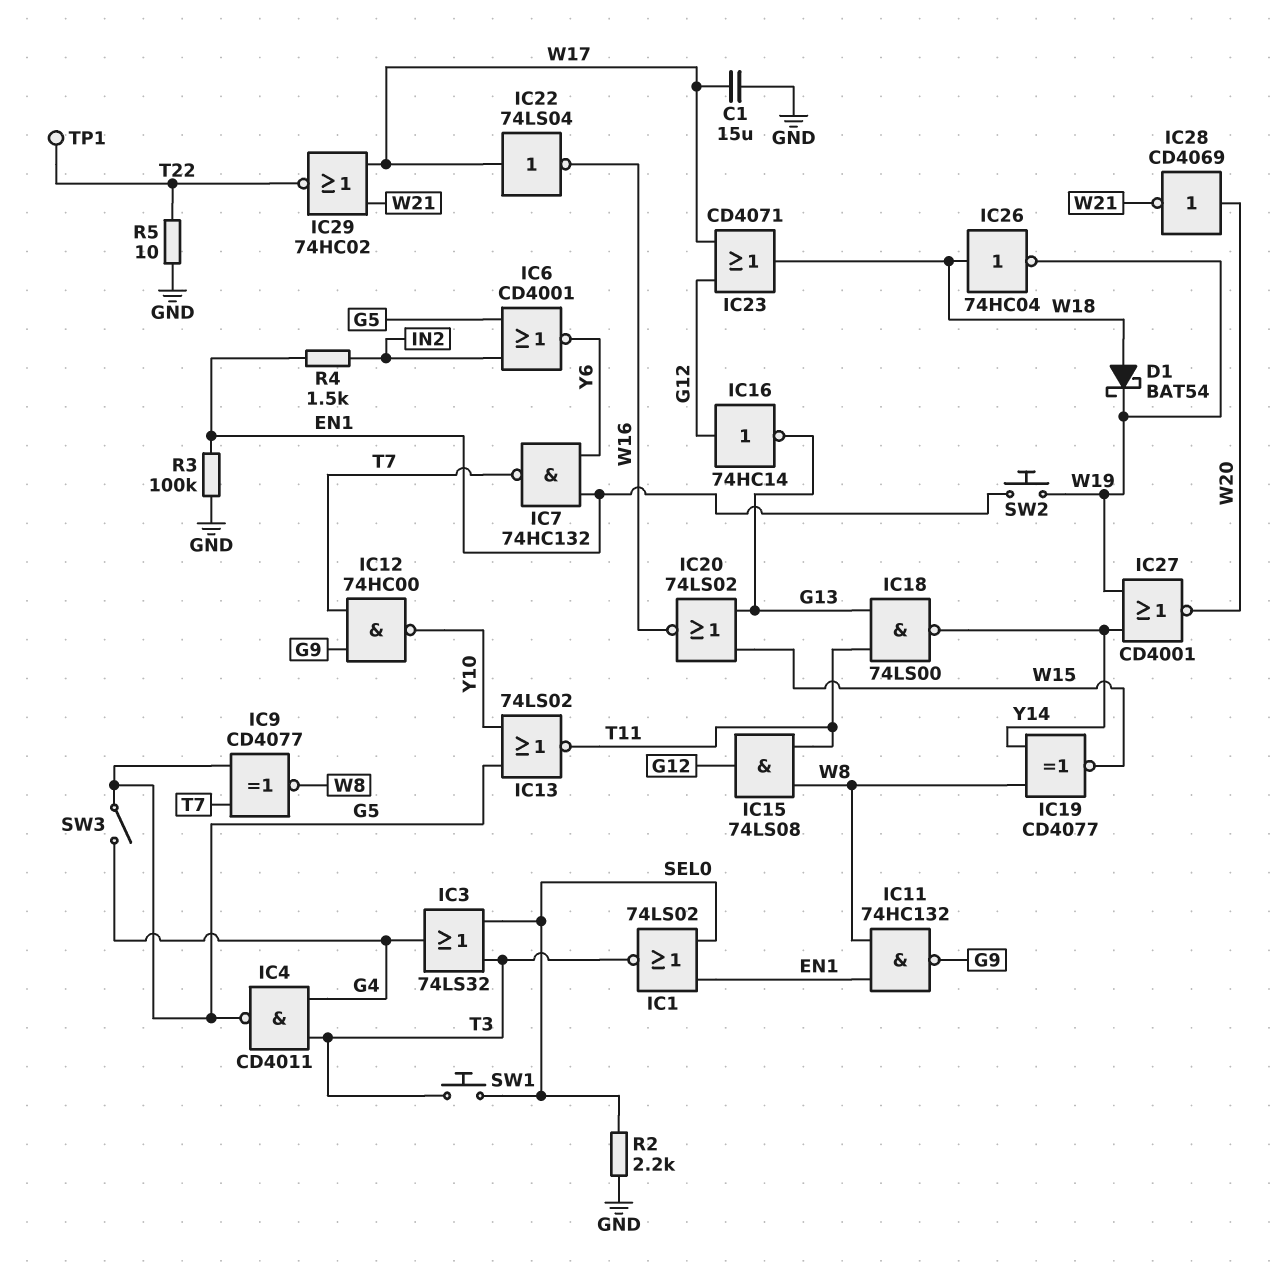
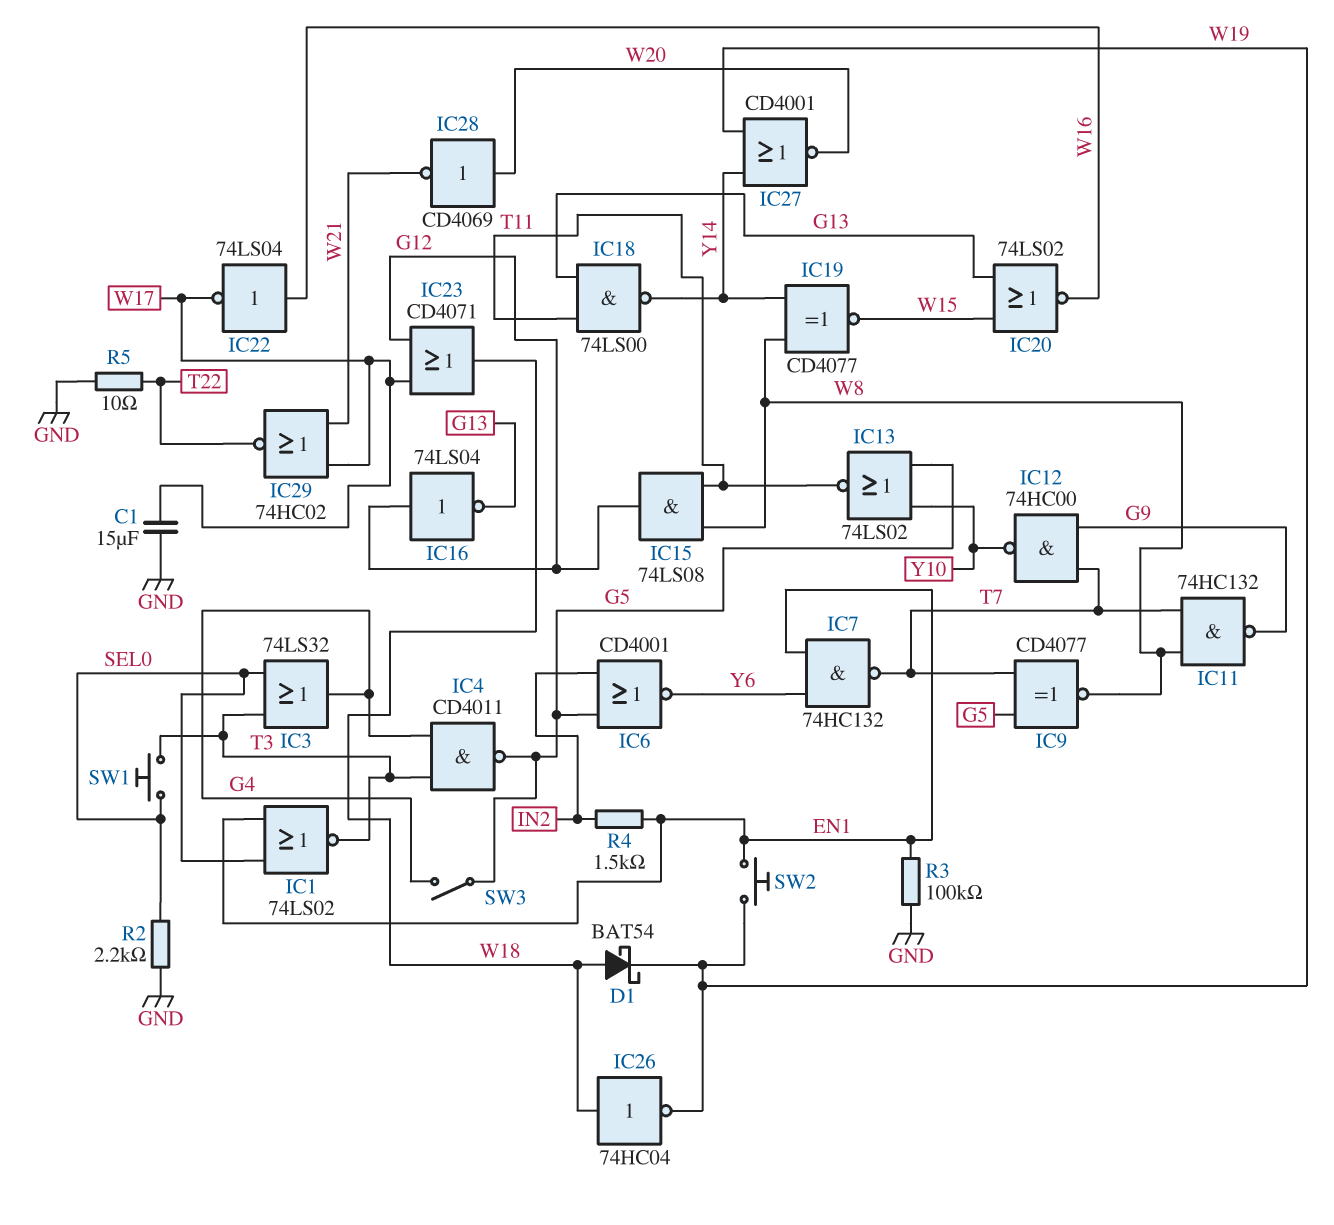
IC11: NAND 74HC132 (in EN1, in W8, out G9) -> NAND 74HC132 (in T7, in W8, out G9)
IC16: NOT 74HC14 (in G12, out G13) -> NOT 74LS04 (in G12, out G13)
IC22: NOT 74LS04 (in W17, out W16) -> NOT 74LS04 (in W16, out W17)
TP1: test point (T22) -> none

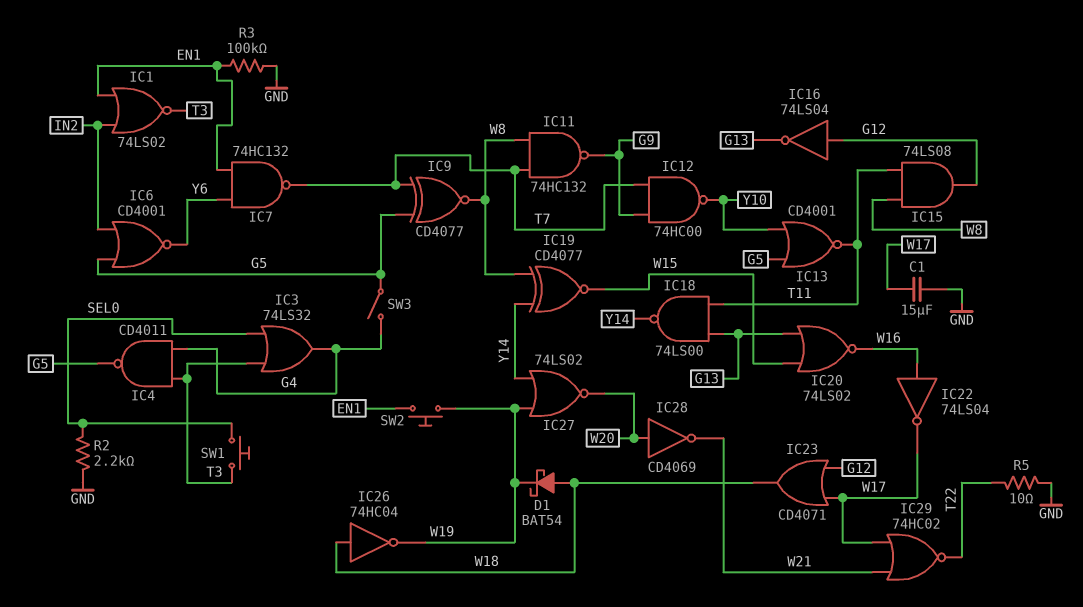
IC1: NOR 74LS02 (in EN1, in SEL0, out T3) -> NOR 74LS02 (in EN1, in IN2, out T3)
IC13: NOR 74LS02 (in G5, in Y10, out T11) -> NOR CD4001 (in G5, in Y10, out T11)
IC27: NOR CD4001 (in W19, in Y14, out W20) -> NOR 74LS02 (in W19, in Y14, out W20)
R4: 1.5k (EN1, IN2) -> none

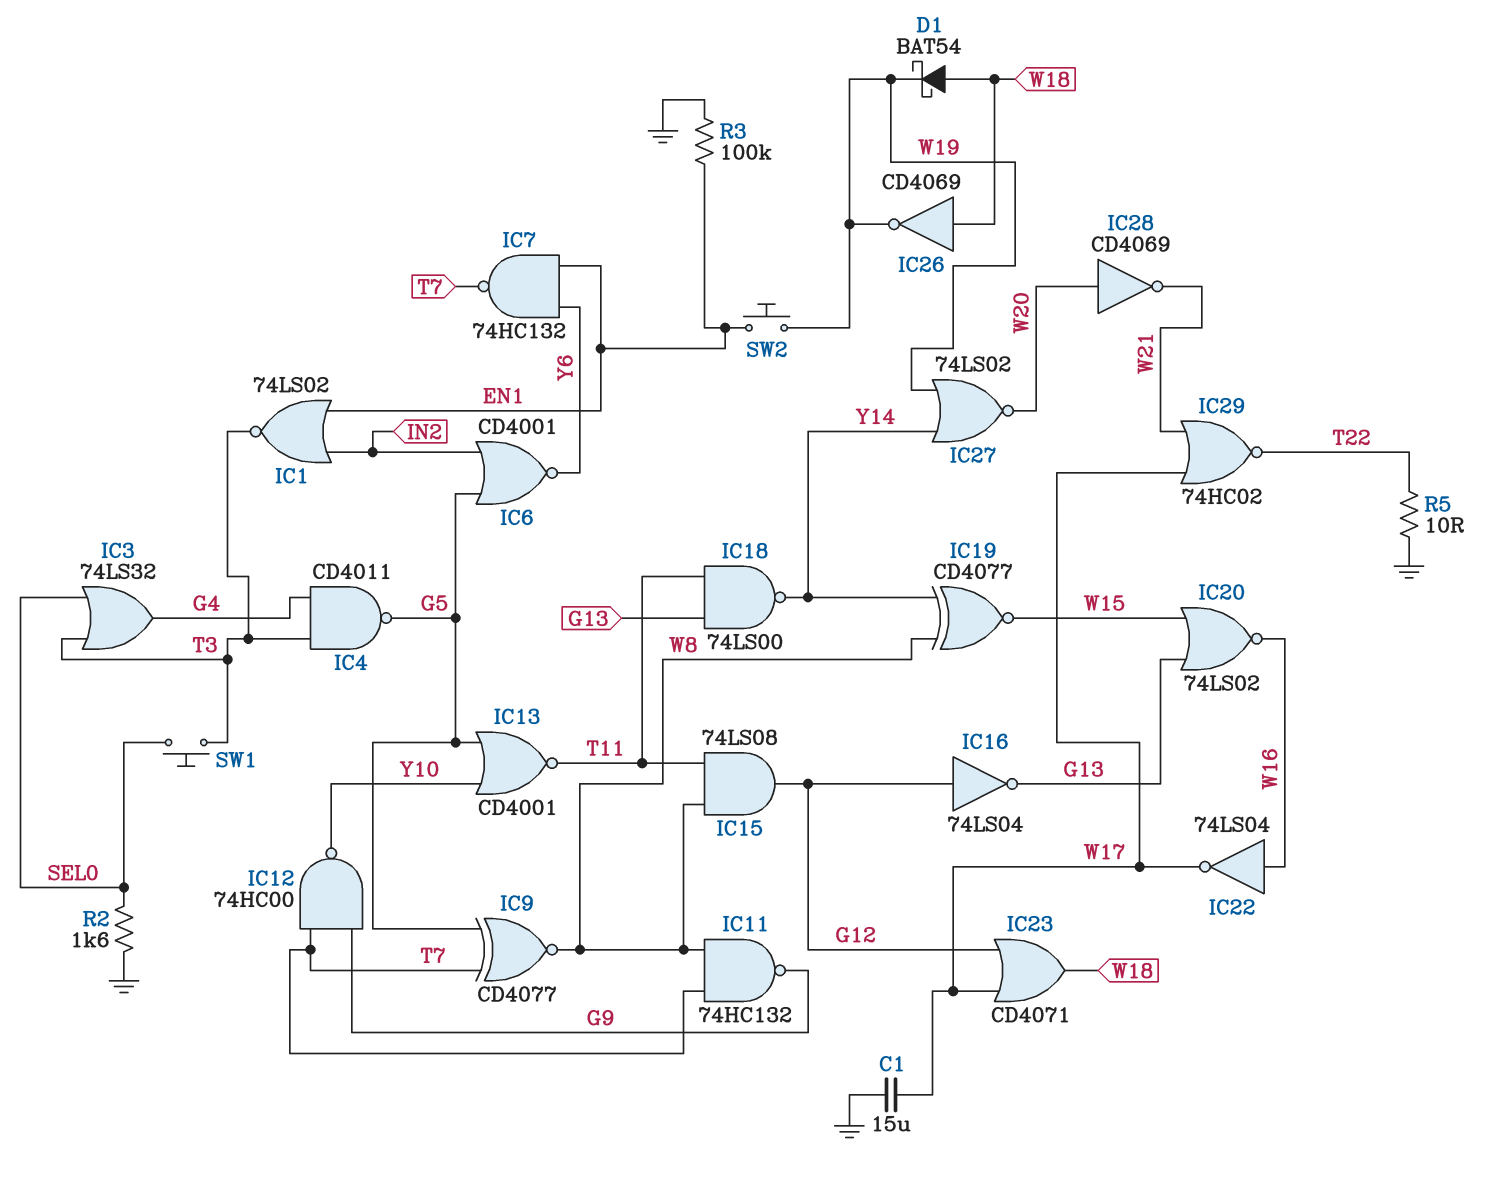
IC26: NOT 74HC04 (in W18, out W19) -> NOT CD4069 (in W18, out W19)
R2: 2.2k (GND, SEL0) -> 1.6k (GND, SEL0)
SW3: switch (G4, G5) -> none

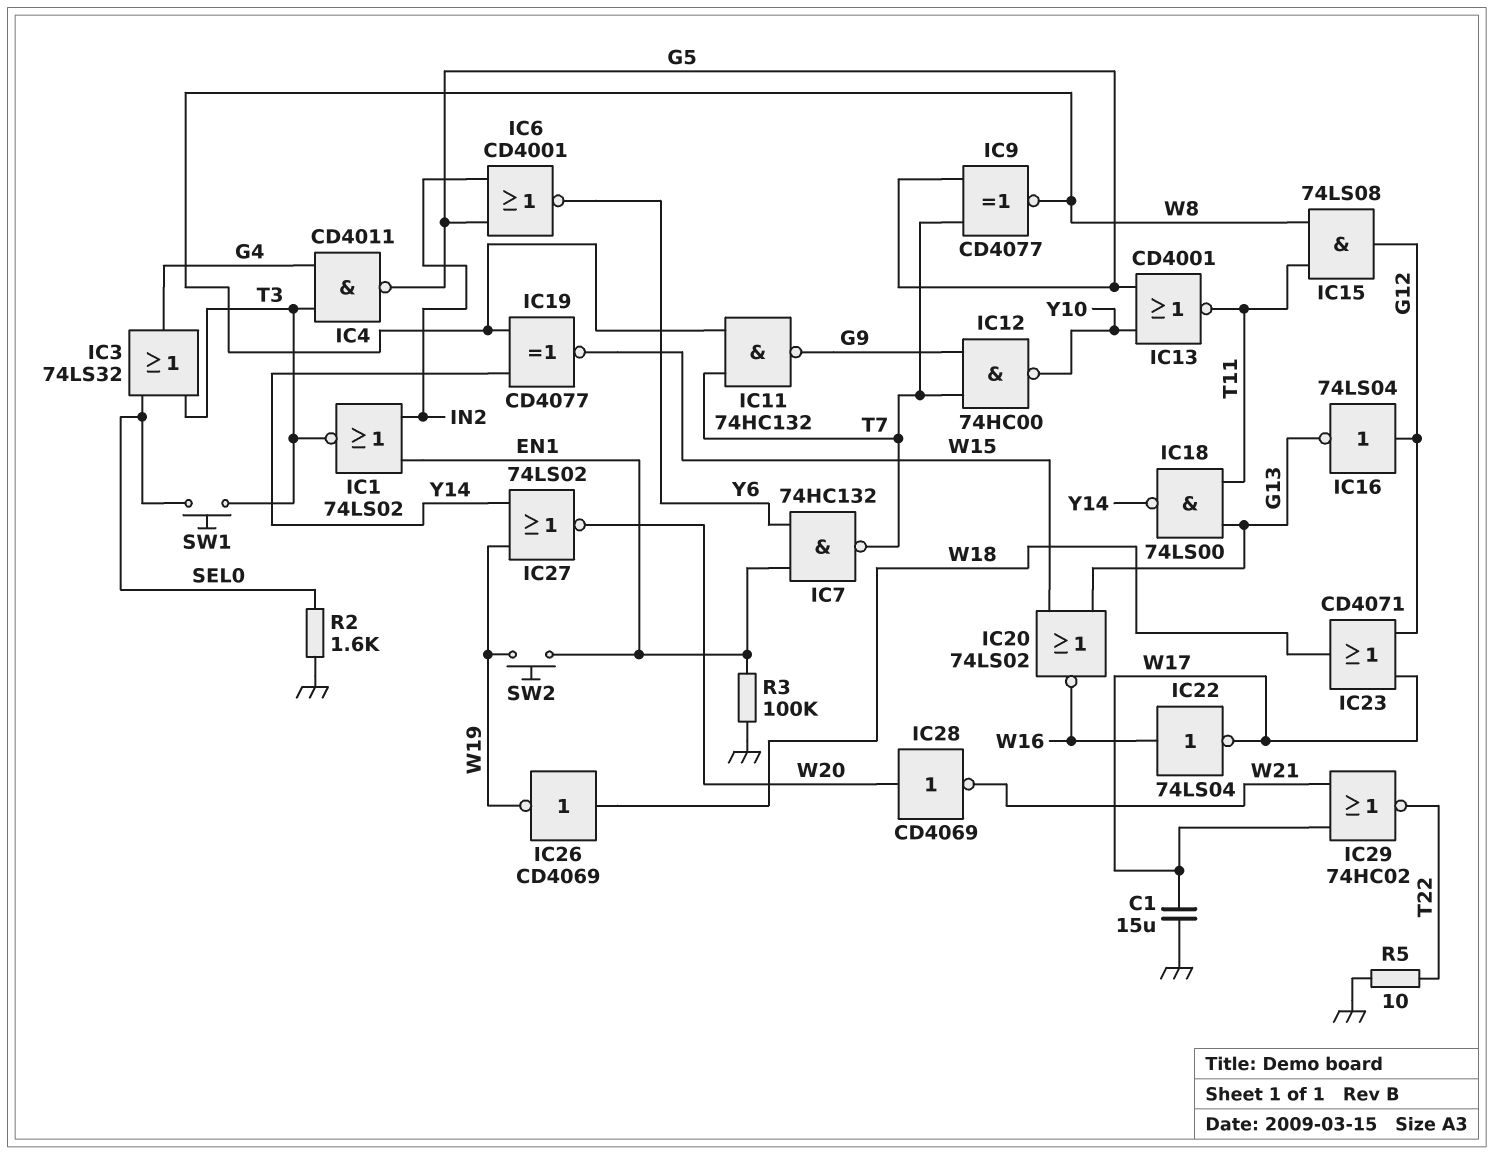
D1: schottky BAT54 (A W18, K W19) -> none

